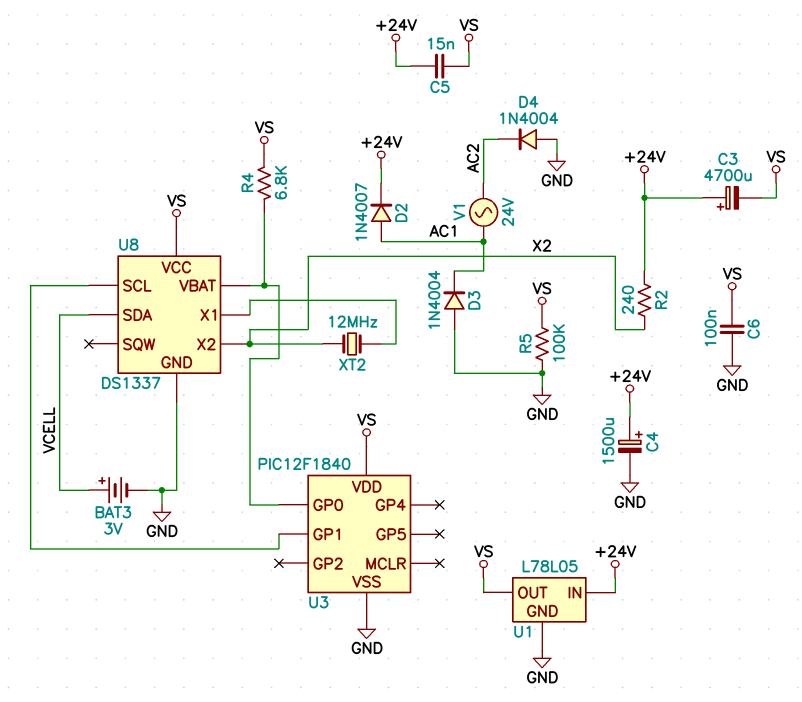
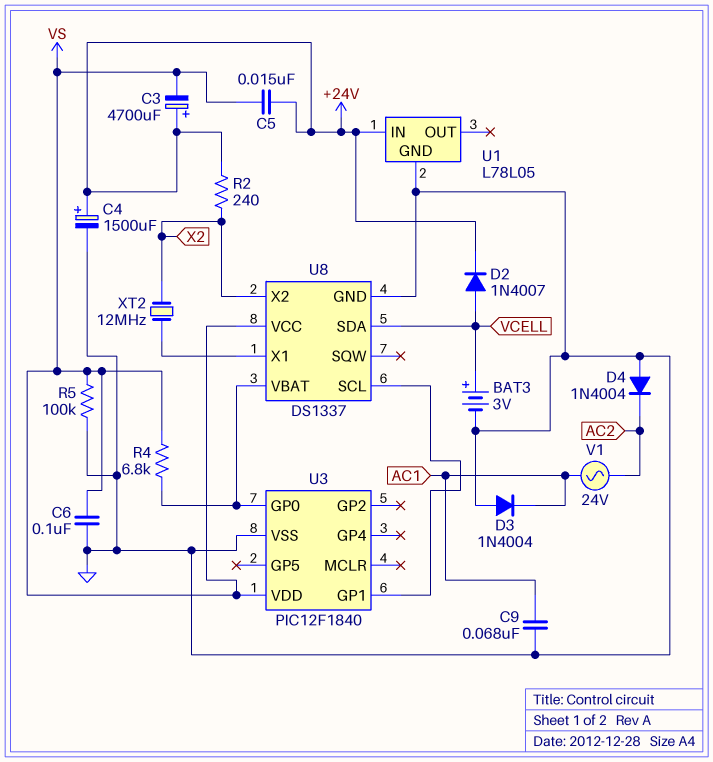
C9: none -> 68nF (AC1, GND)
D2: diode 1N4007 (A AC1, K +24V) -> diode 1N4007 (A VCELL, K +24V)
U1 pin OUT: VS -> none

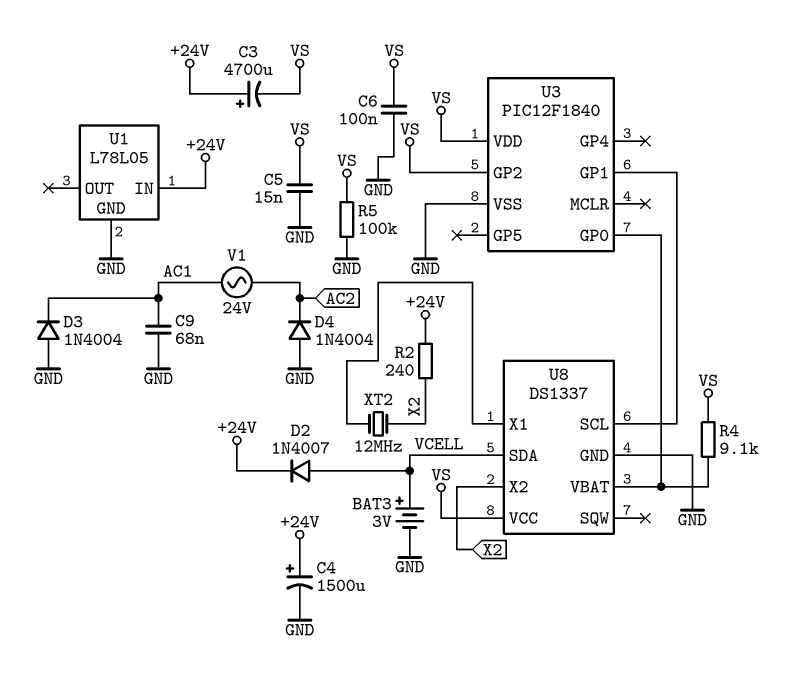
C5: 15nF (+24V, VS) -> 15nF (GND, VS)
R4: 6.8k (U3/GP0, VS) -> 9.1k (U3/GP0, VS)
U3 pin GP2: none -> VS

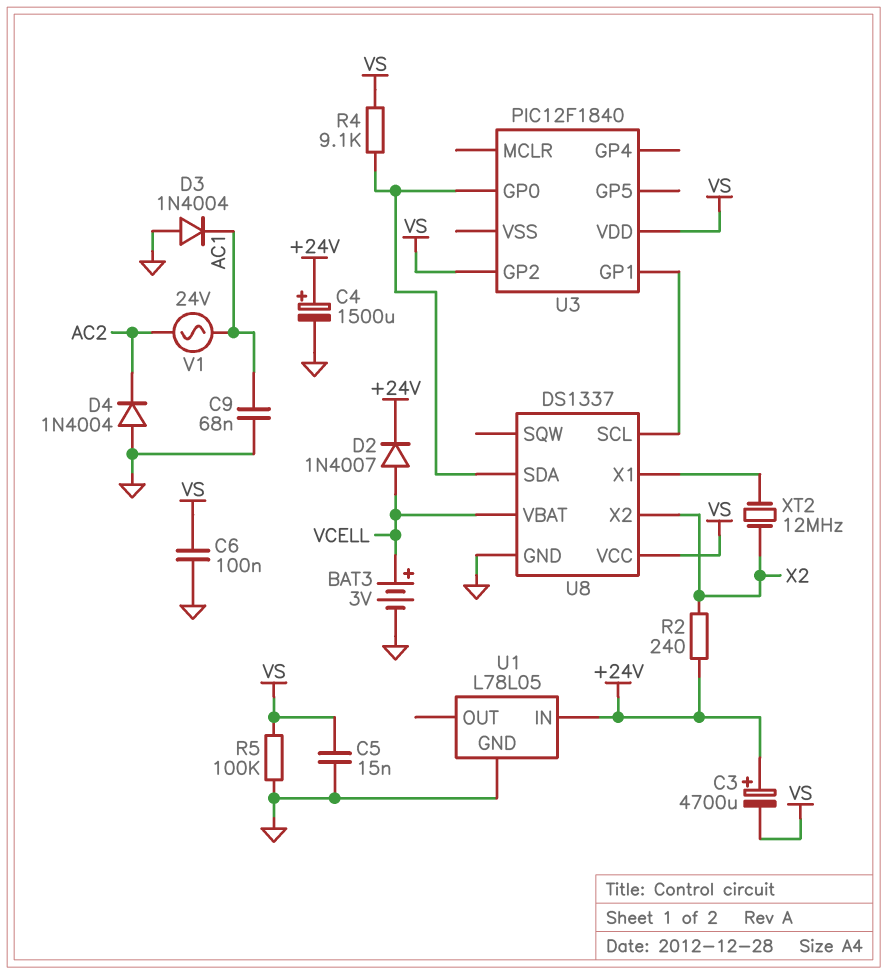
U3 pin VSS: GND -> none
U8 pin SDA: VCELL -> U3/GP0
U8 pin VBAT: U3/GP0 -> VCELL

